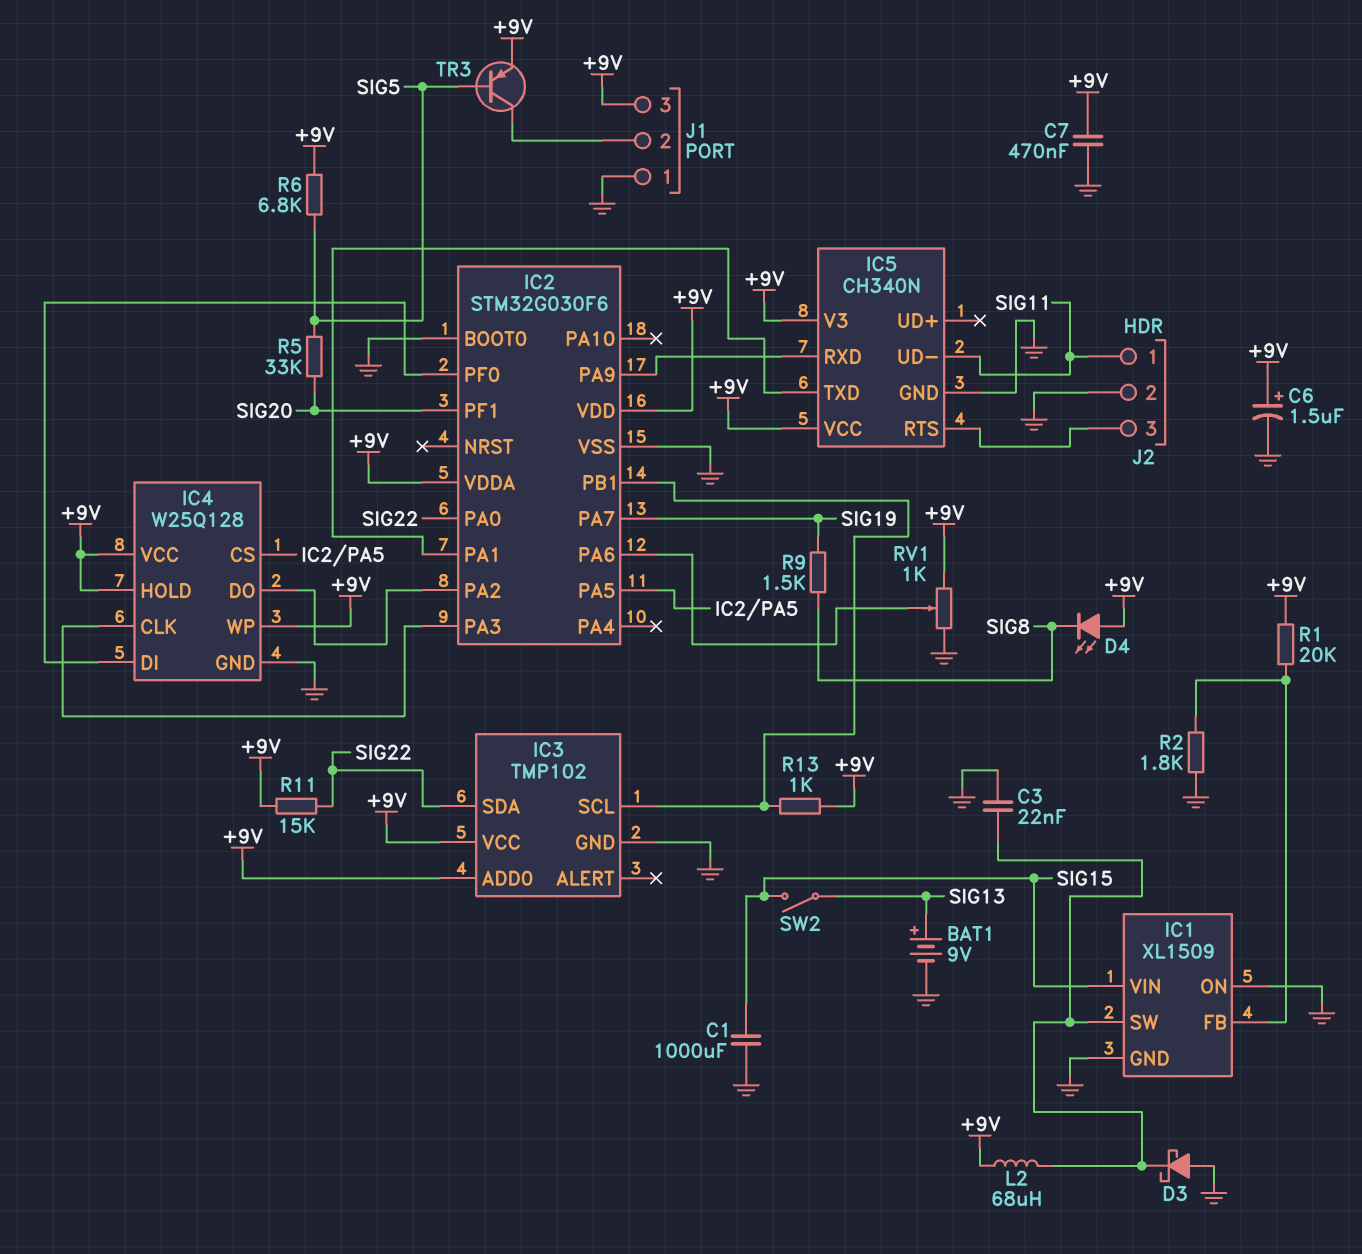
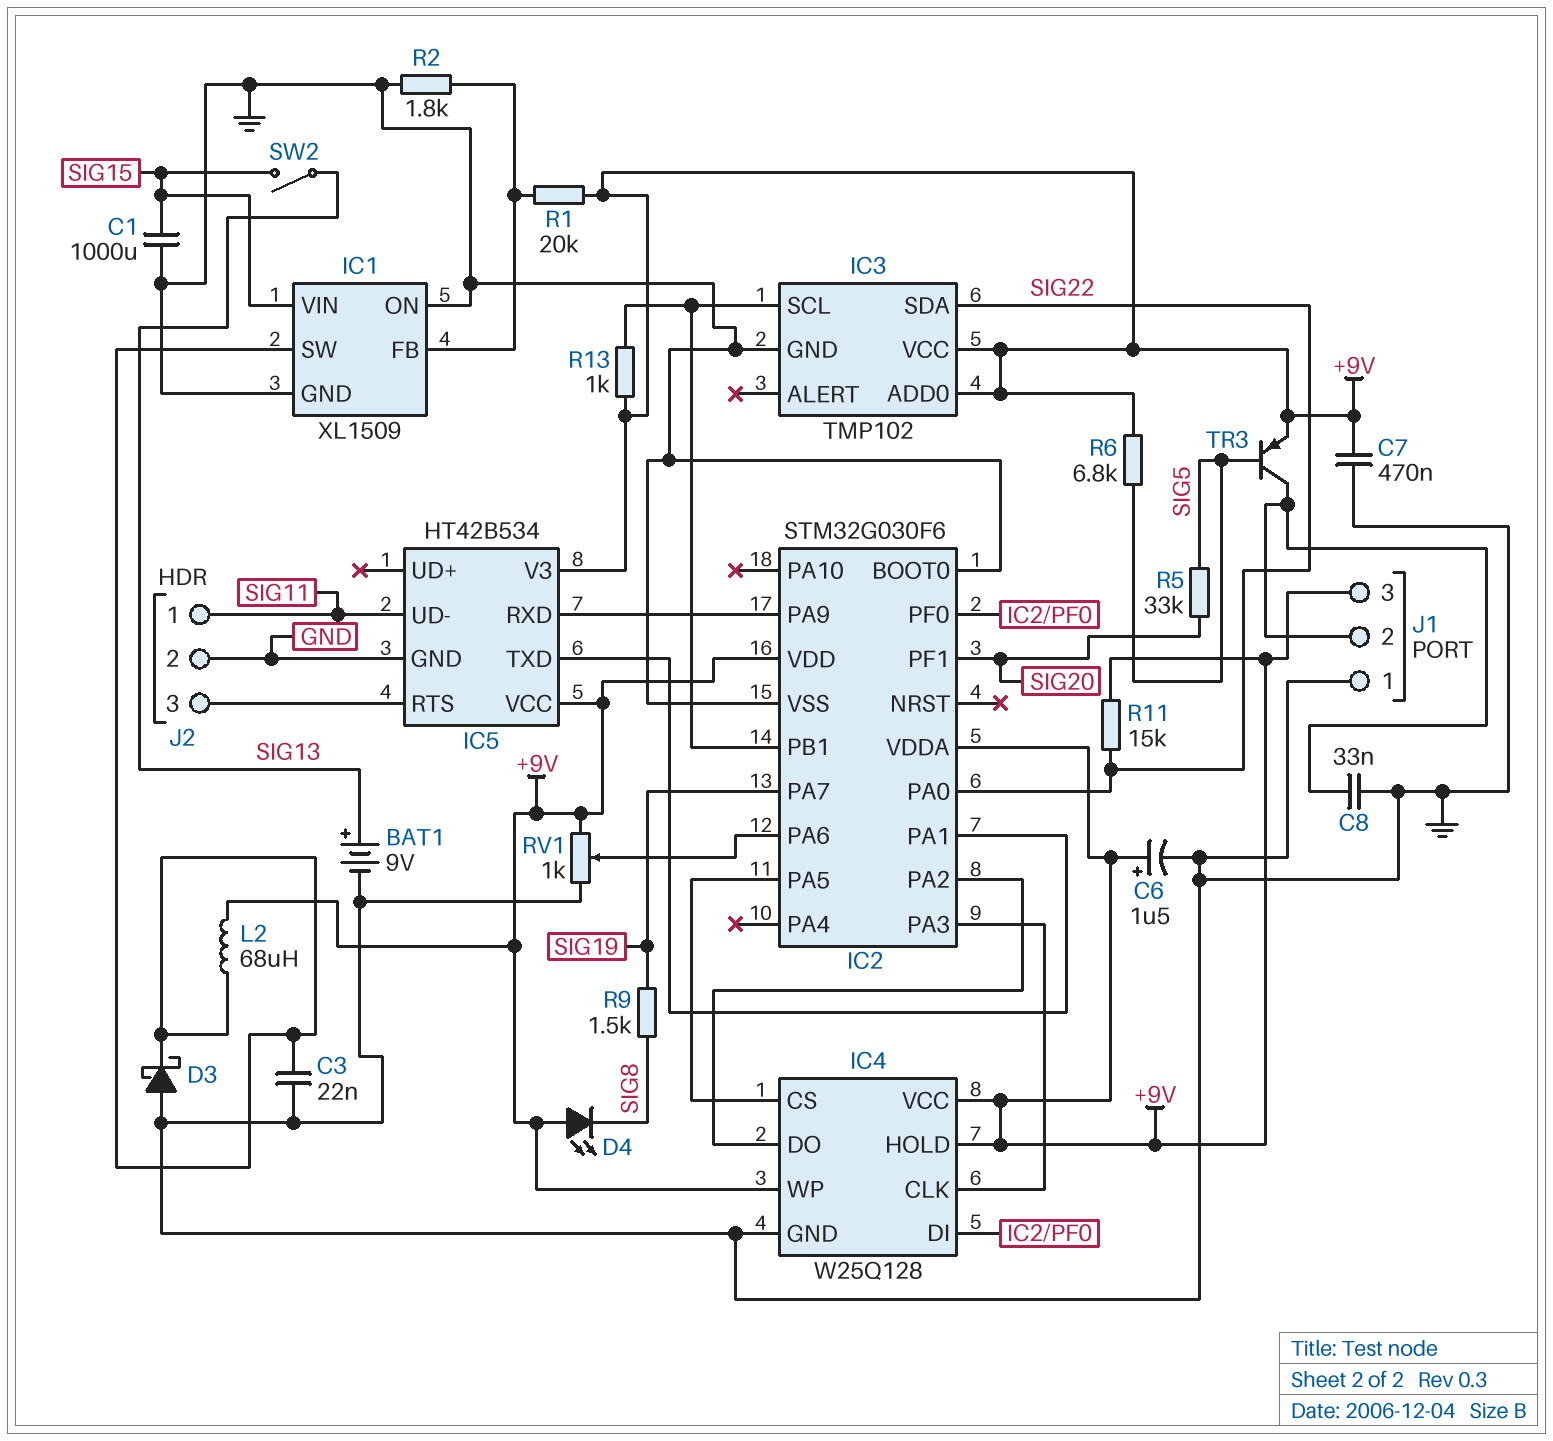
C8: none -> 33nF (GND, J1/2)
IC5: CH340N -> HT42B534

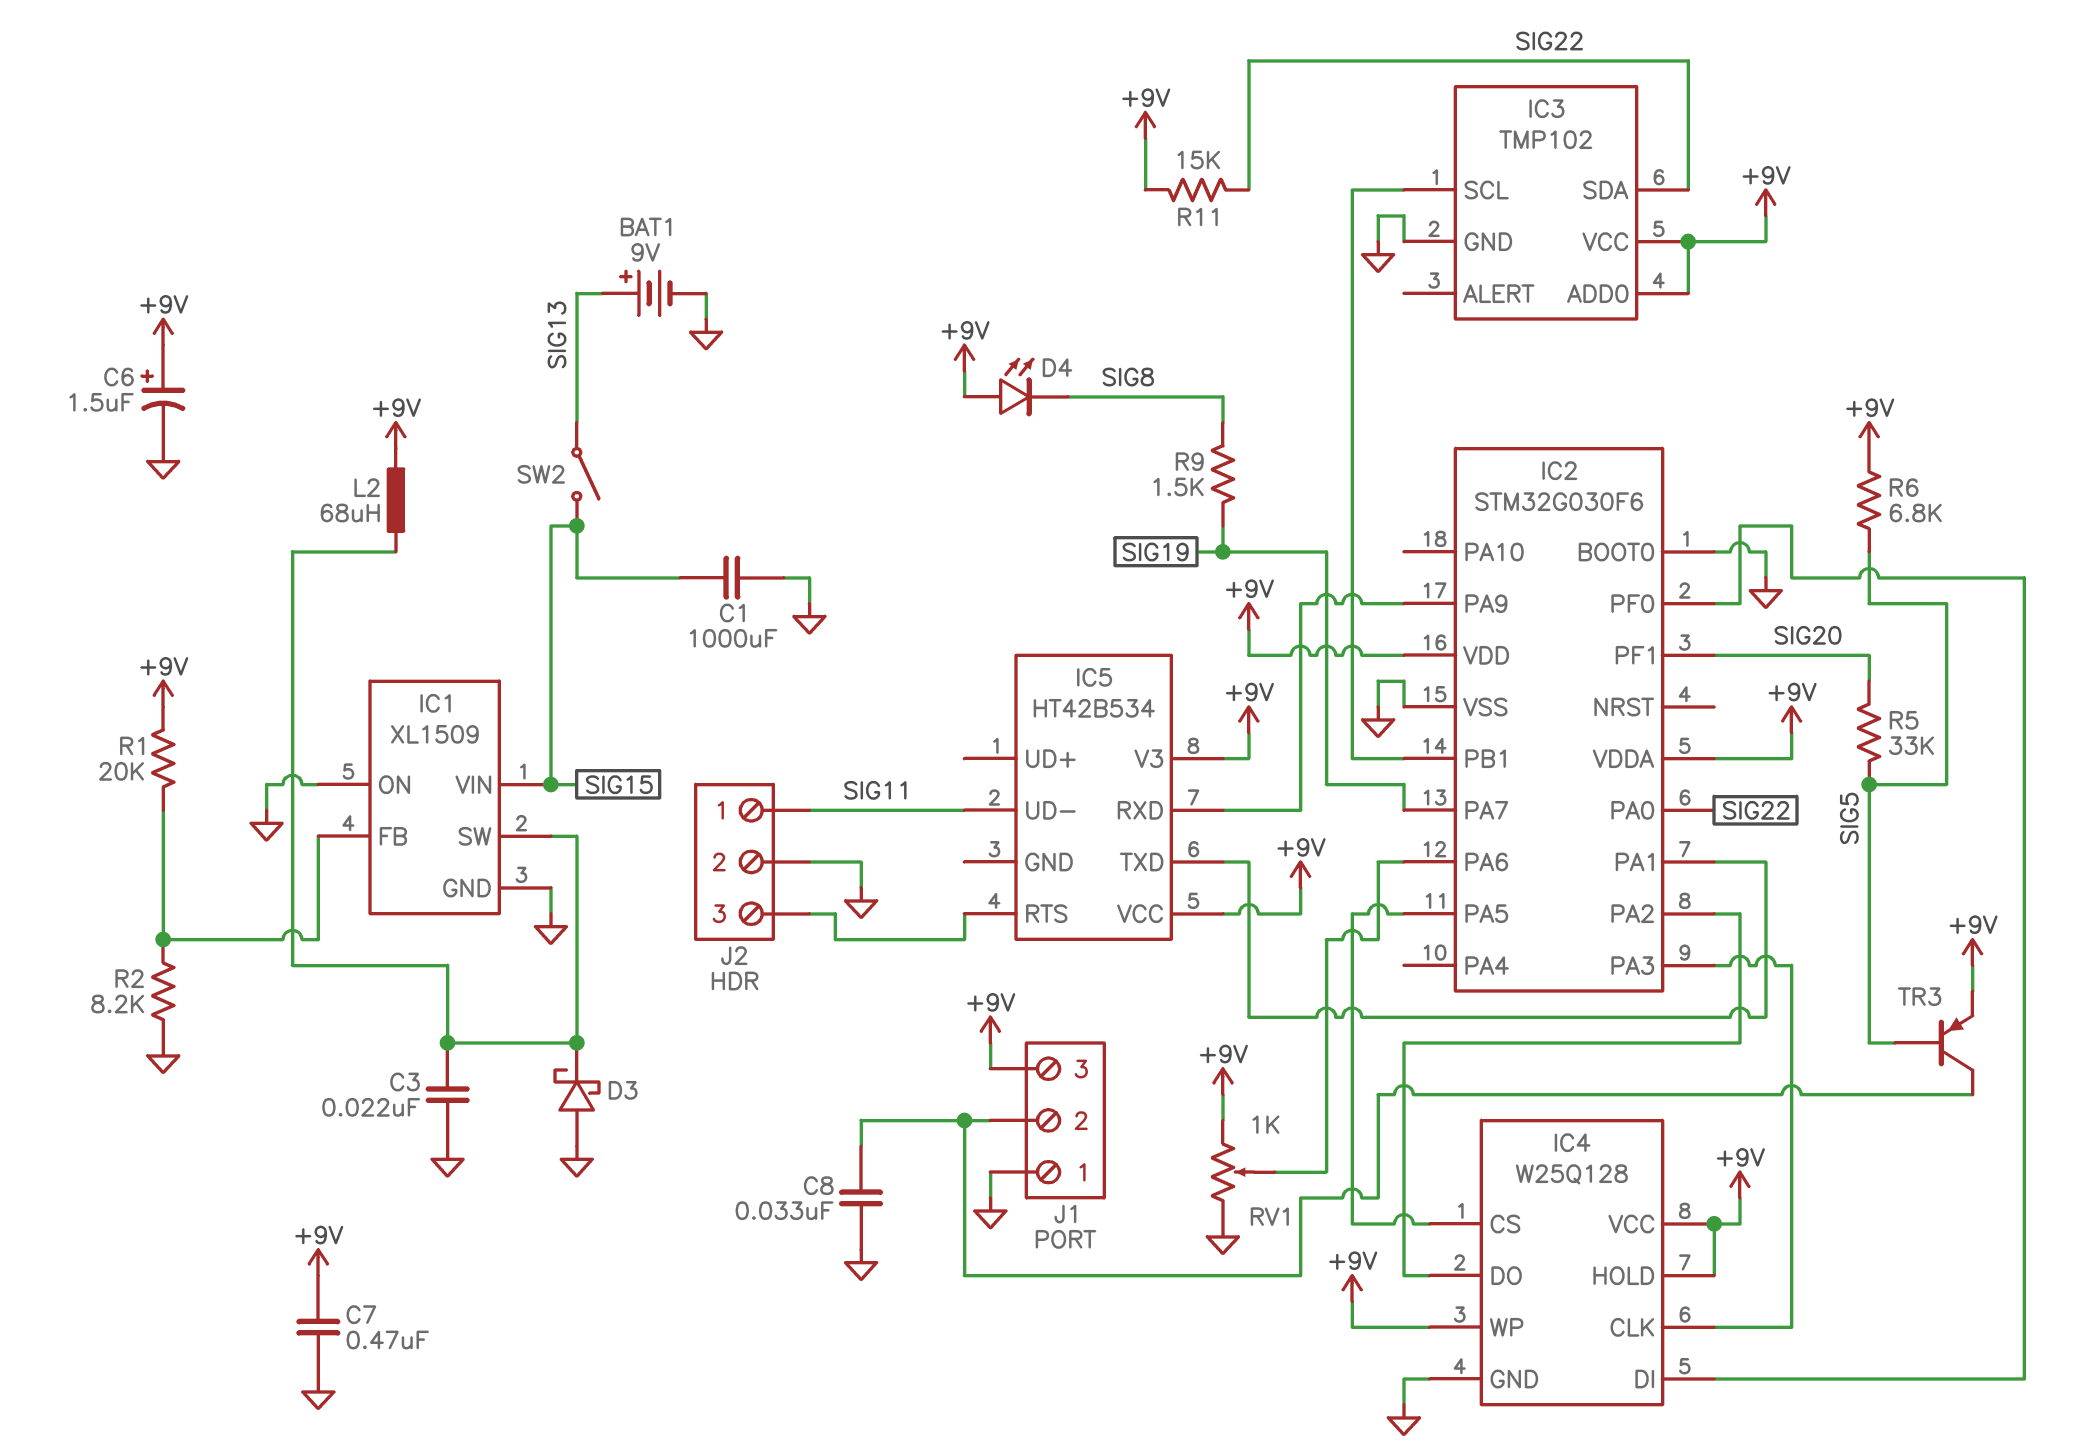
IC5 pin GND: GND -> none
R2: 1.8k (GND, IC1/FB) -> 8.2k (GND, IC1/FB)
R13: 1k (+9V, IC2/PB1) -> none

